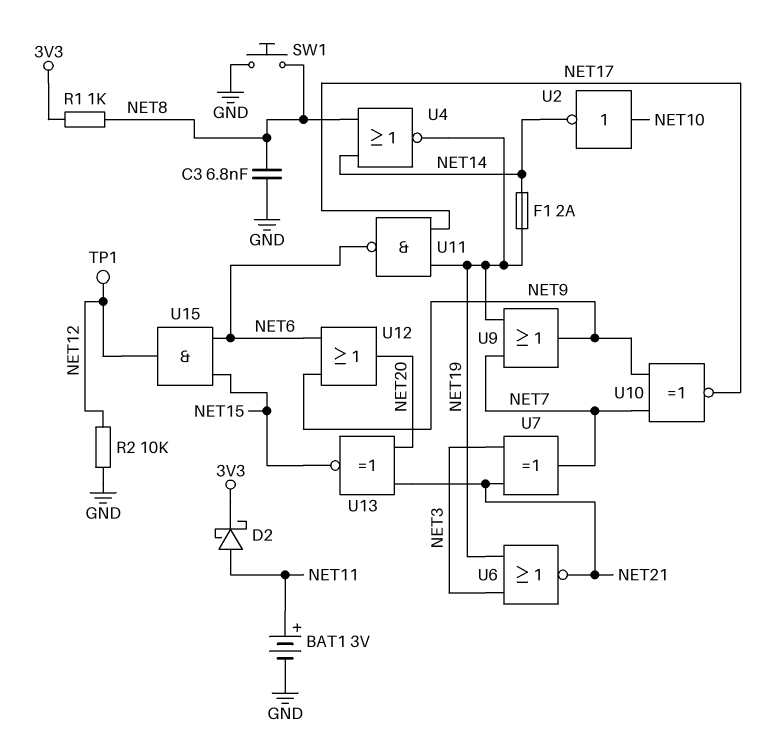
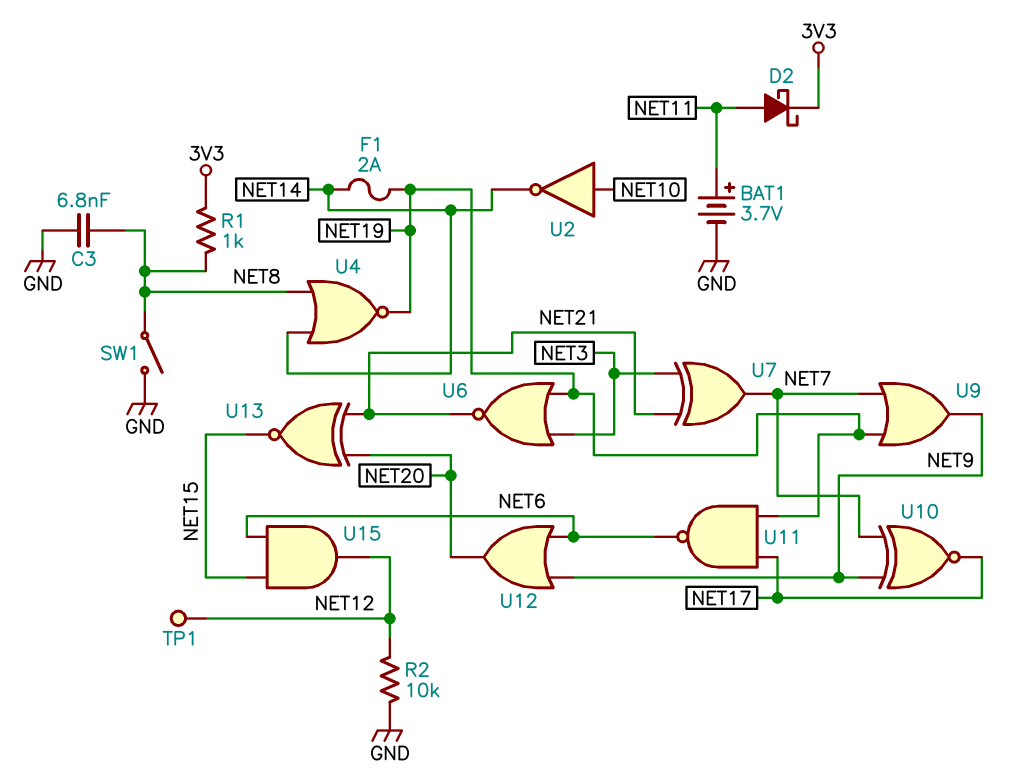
BAT1: 3V (plus NET11, minus GND) -> 3.7V (plus NET11, minus GND)
SW1: button (GND, NET8) -> switch (GND, NET8)

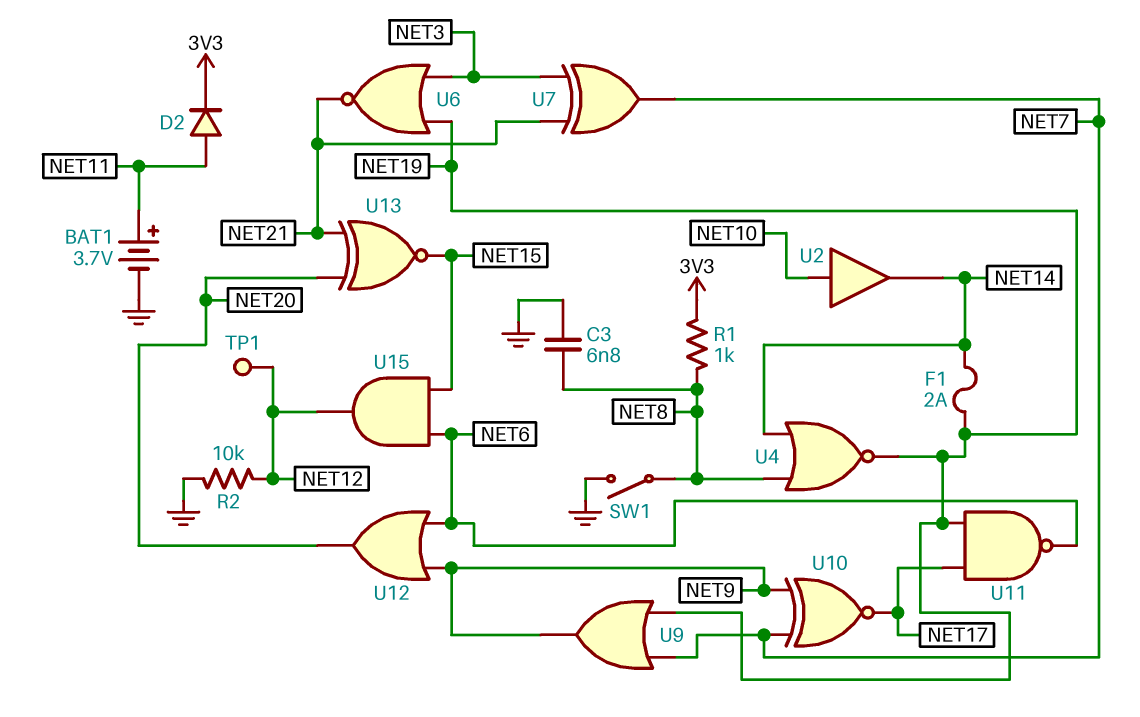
D2: schottky (A NET11, K 3V3) -> diode (A NET11, K 3V3)
U2: NOT (in NET10, out NET14) -> buffer (in NET10, out NET14)

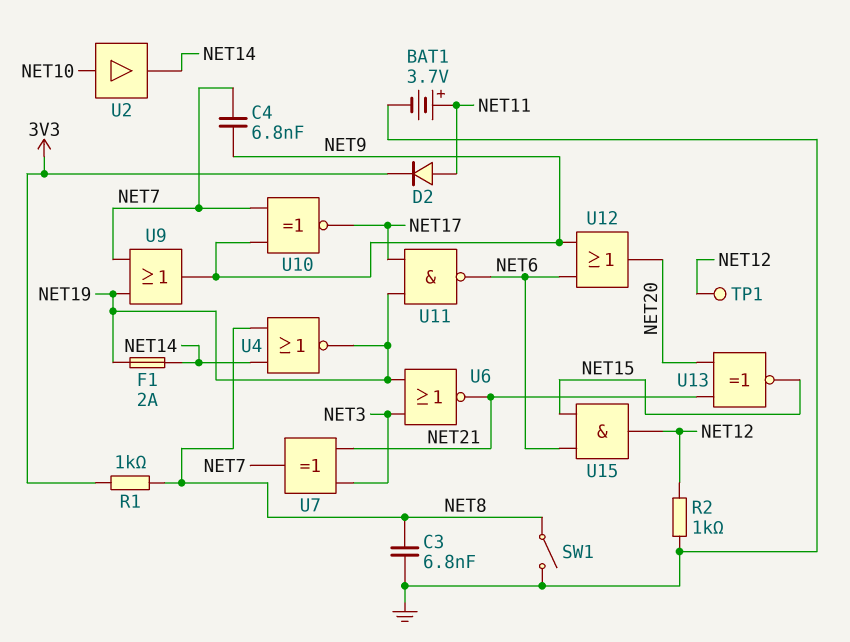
C4: none -> 6.8nF (NET7, NET9)
R2: 10k (GND, NET12) -> 1k (GND, NET12)

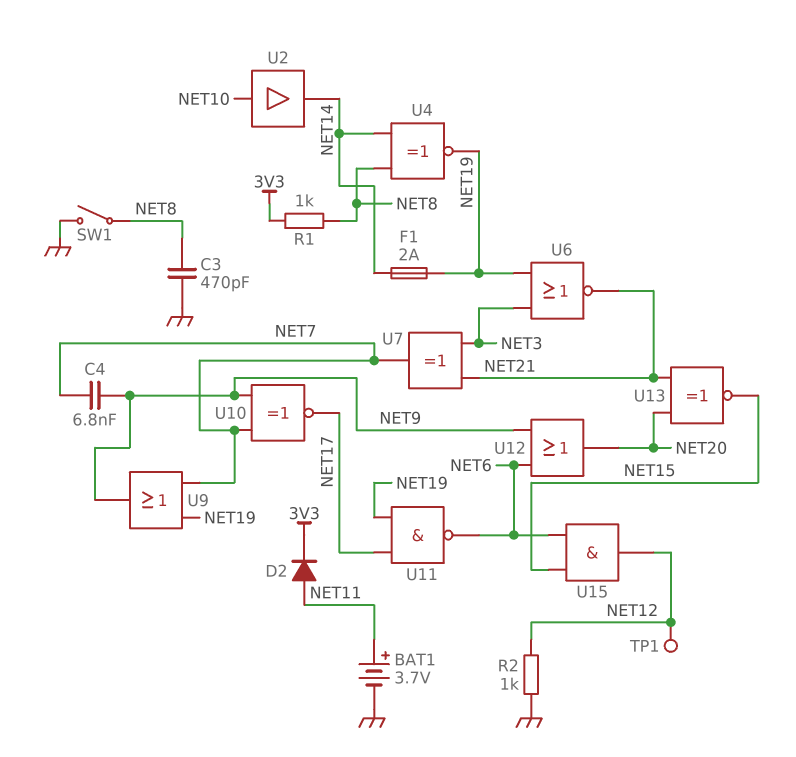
C3: 6.8nF (GND, NET8) -> 470pF (GND, NET8)
U4: NOR (in NET8, in NET14, out NET19) -> XNOR (in NET8, in NET14, out NET19)

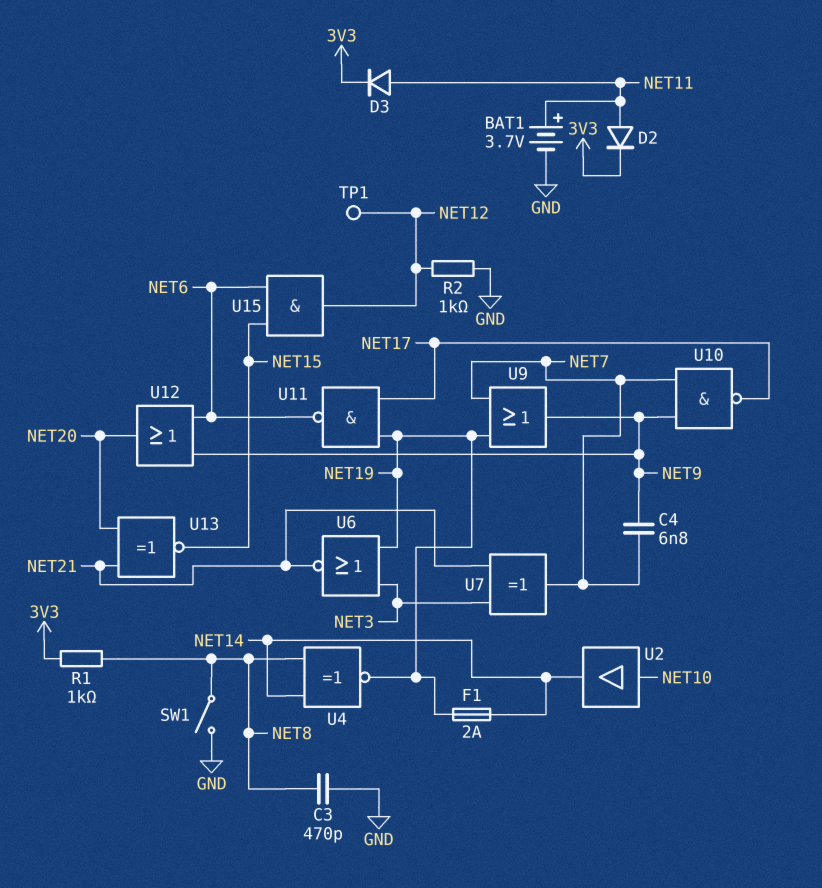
D3: none -> diode (A NET11, K 3V3)
U10: XNOR (in NET7, in NET9, out NET17) -> NAND (in NET7, in NET9, out NET17)

